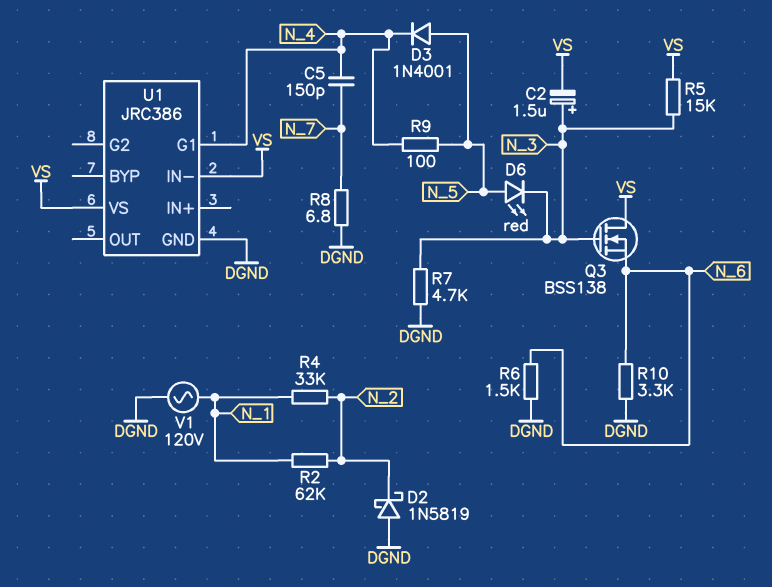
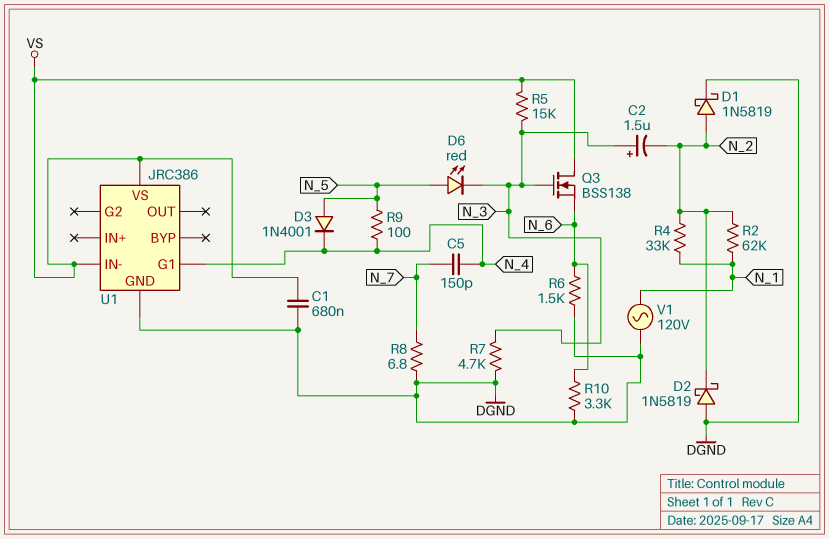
C1: none -> 680nF (DGND, VS)
C2: 1.5uF (plus N_3, minus VS) -> 1.5uF (plus N_3, minus N_2)
D1: none -> schottky 1N5819 (A N_2, K DGND)

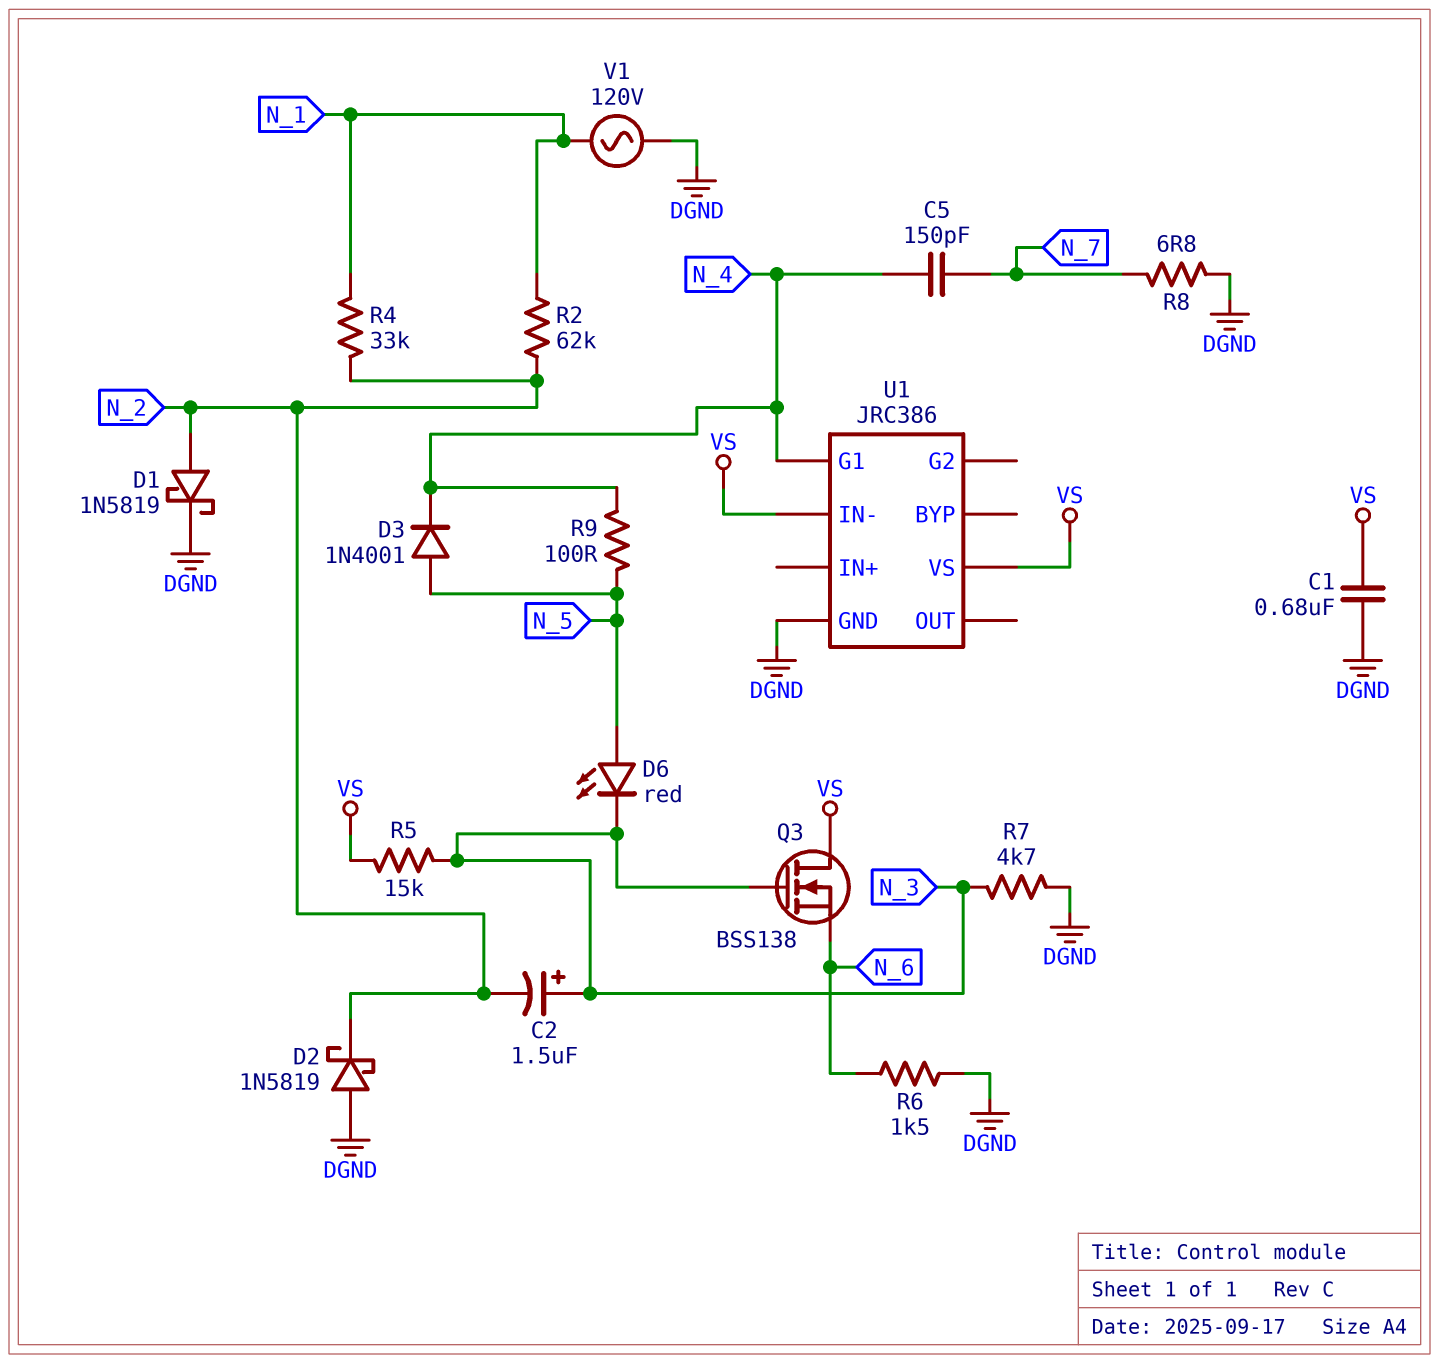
R10: 3.3k (DGND, N_6) -> none

